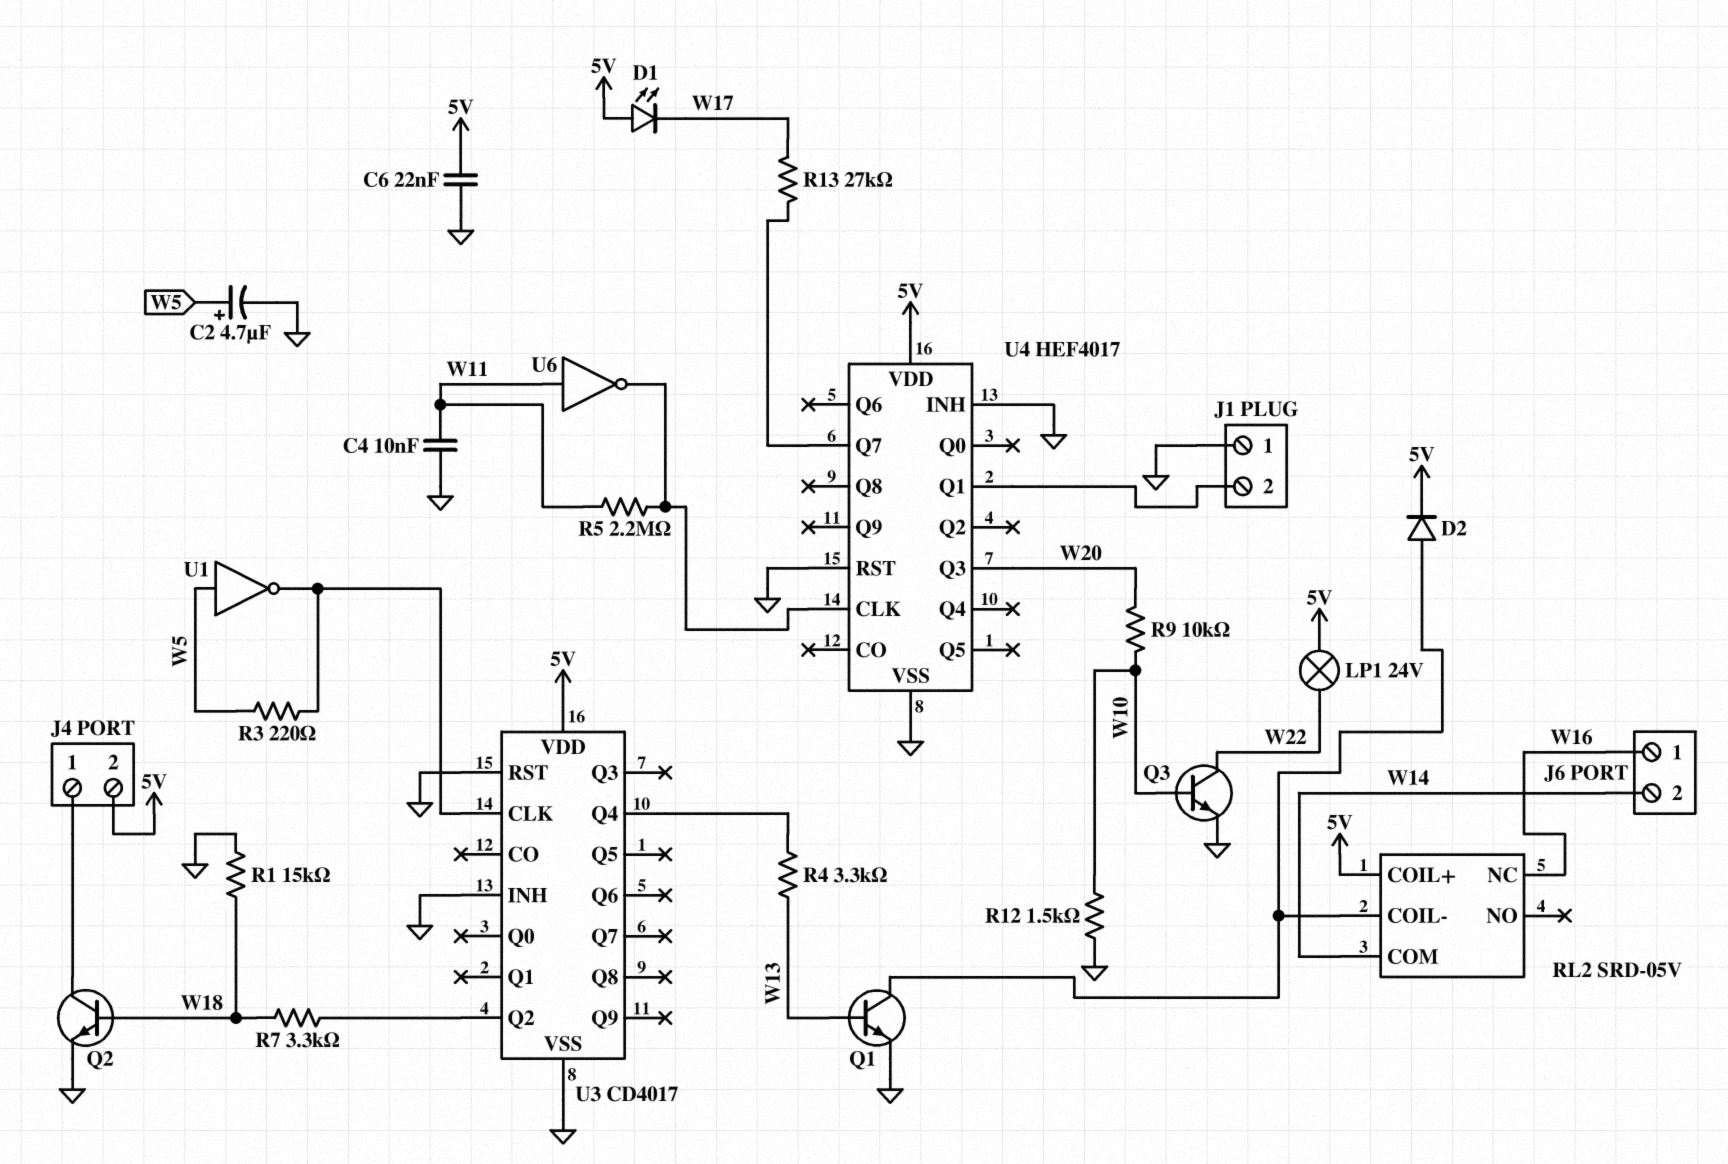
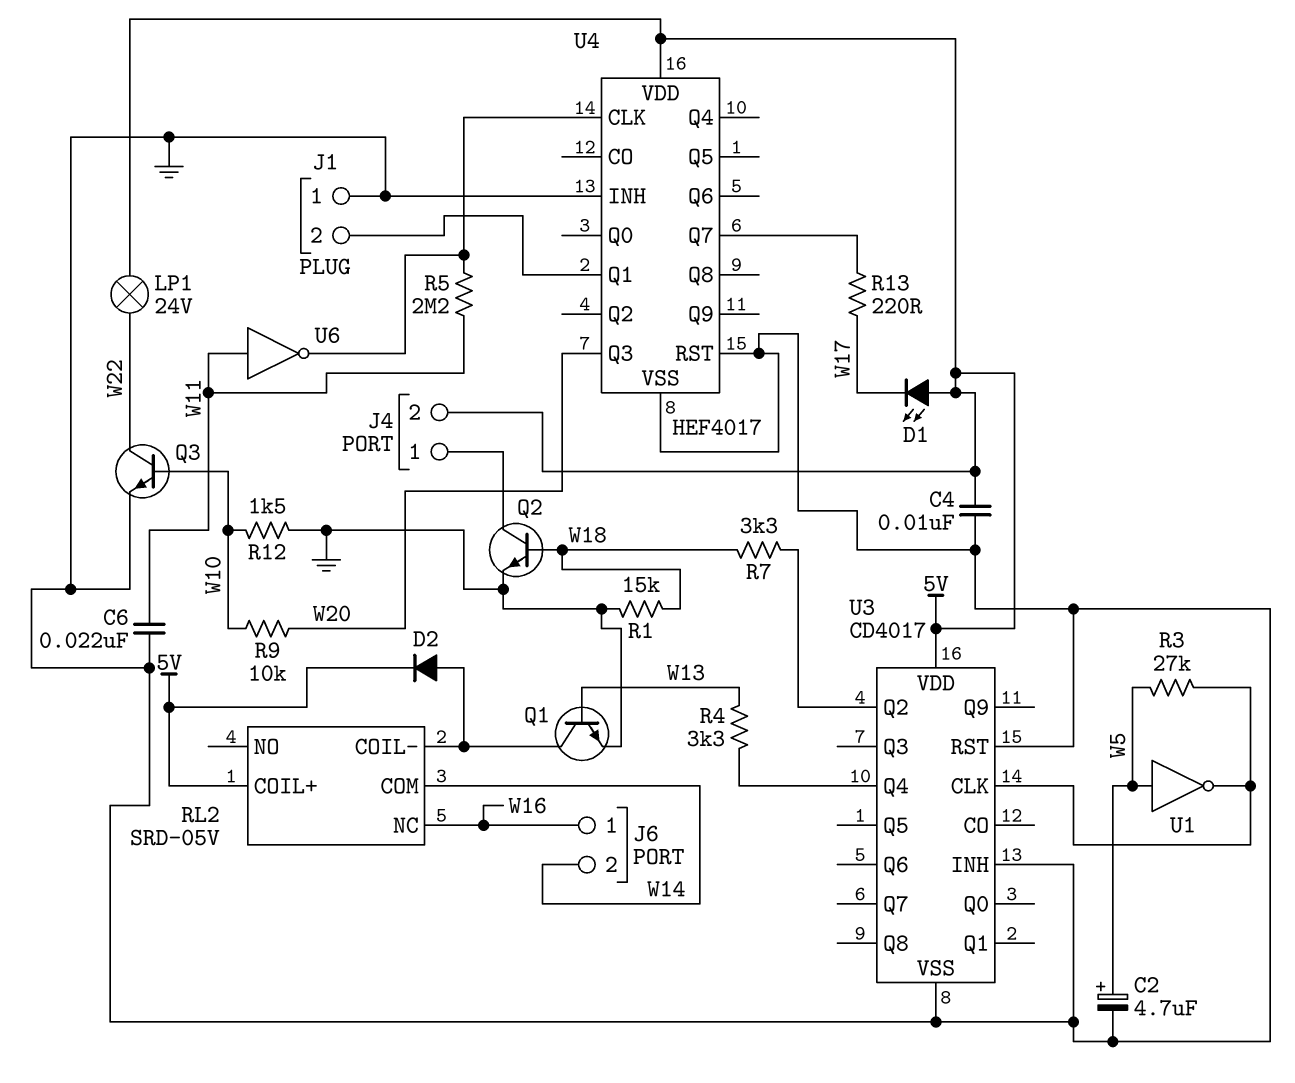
C4: 10nF (GND, W11) -> 10nF (5V, GND)
C6: 22nF (5V, GND) -> 22nF (GND, W11)
R3: 220 (U3/CLK, W5) -> 27k (U3/CLK, W5)
R13: 27k (U4/Q7, W17) -> 220 (U4/Q7, W17)

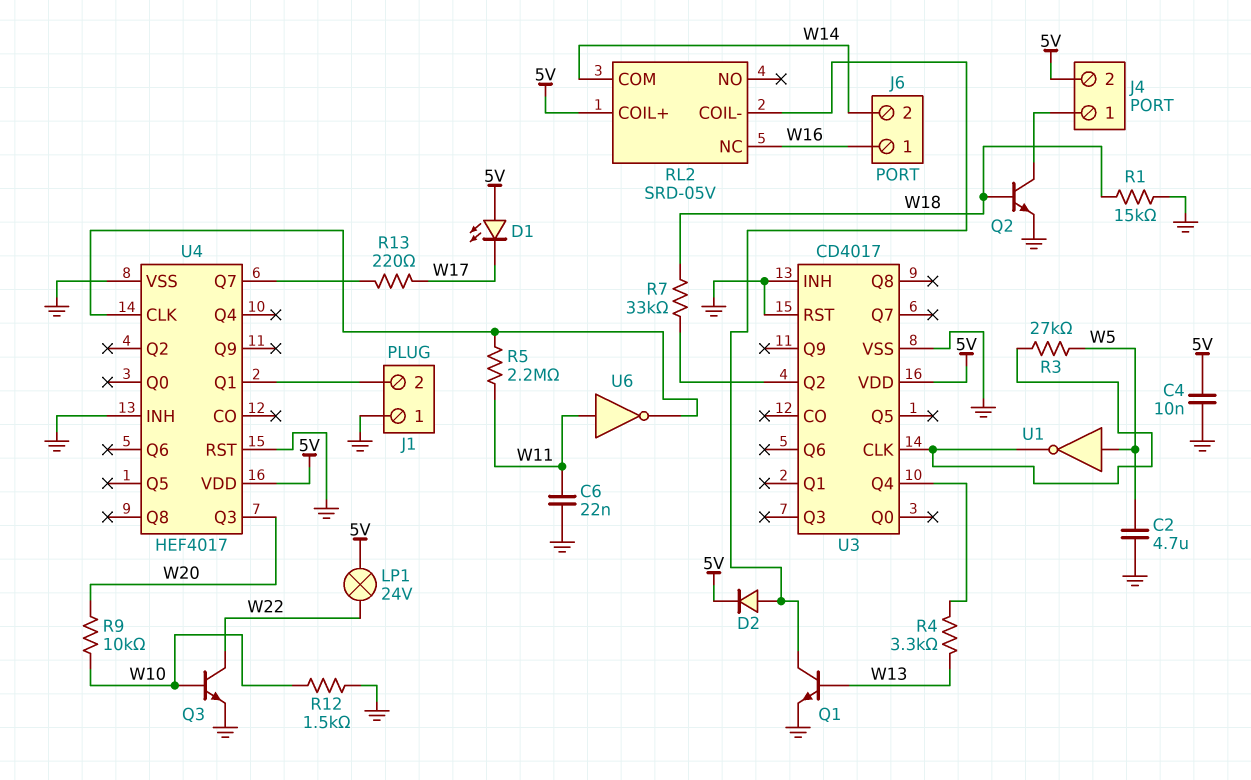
C2: 4.7uF (plus W5, minus GND) -> 4.7uF (GND, W5)
R7: 3.3k (U3/Q2, W18) -> 33k (U3/Q2, W18)

